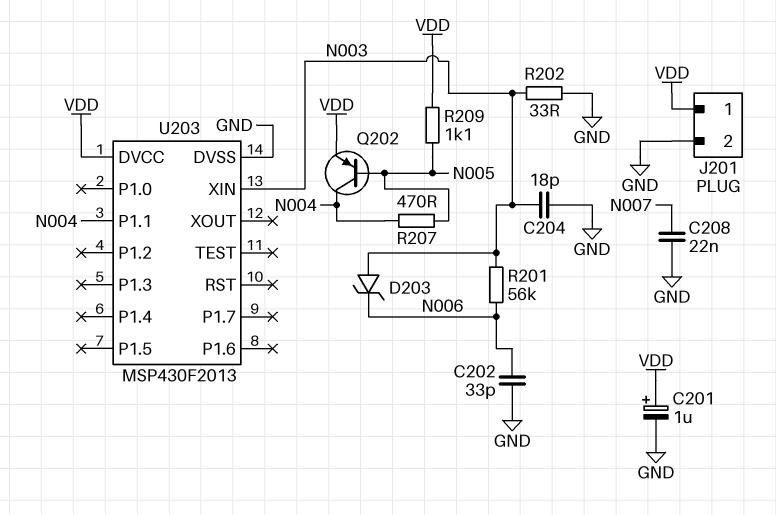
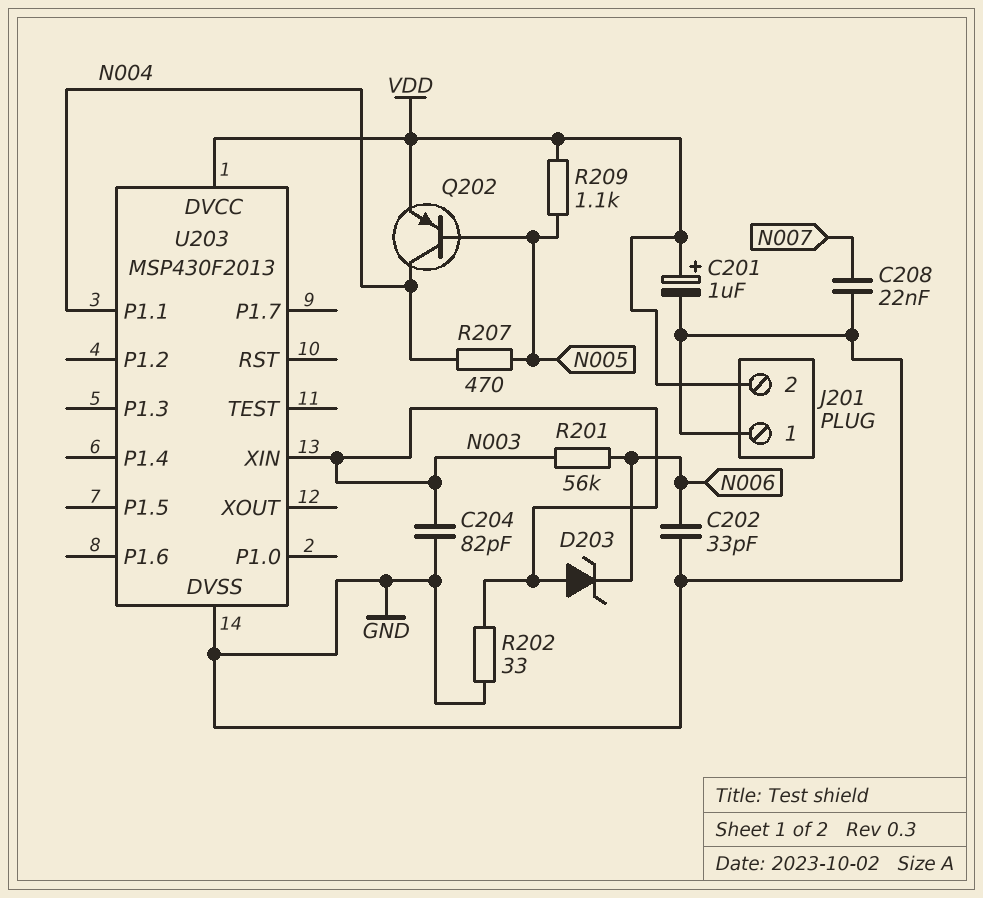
C204: 18pF (GND, N003) -> 82pF (GND, N003)
J201 pin 1: VDD -> GND
J201 pin 2: GND -> VDD

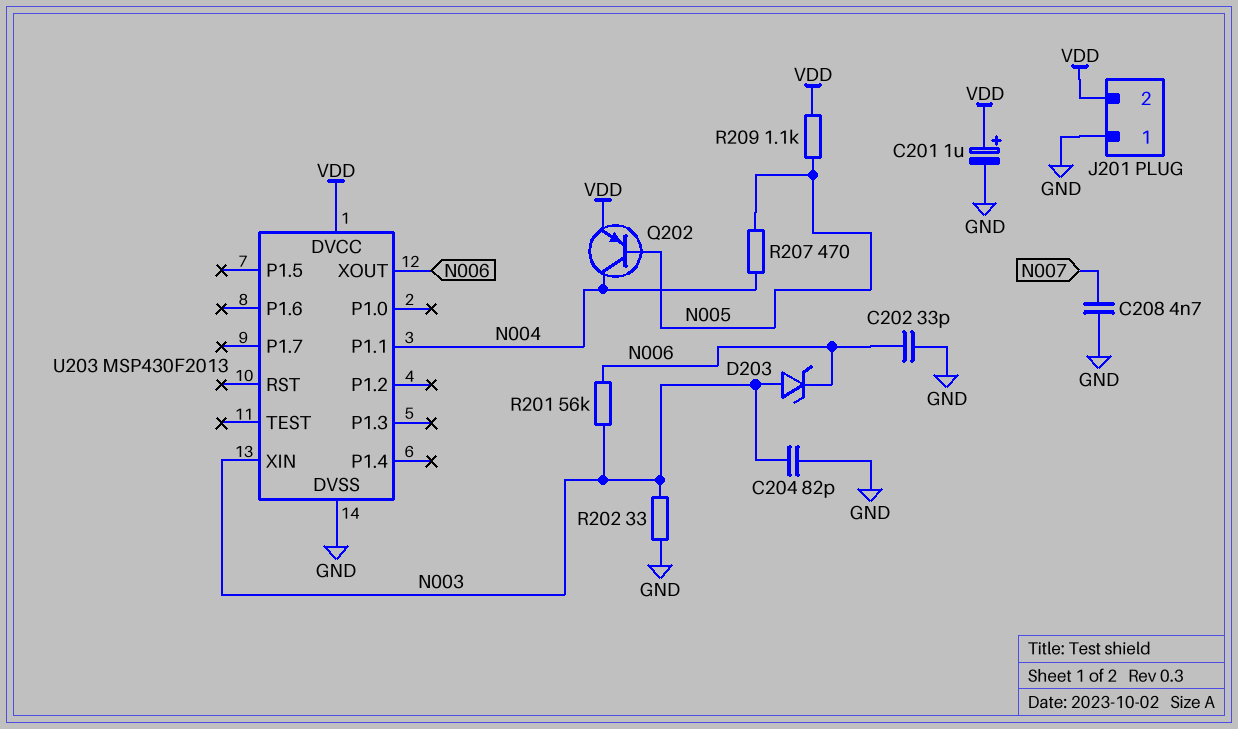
C208: 22nF (GND, N007) -> 4.7nF (GND, N007)
U203 pin XOUT: none -> N006

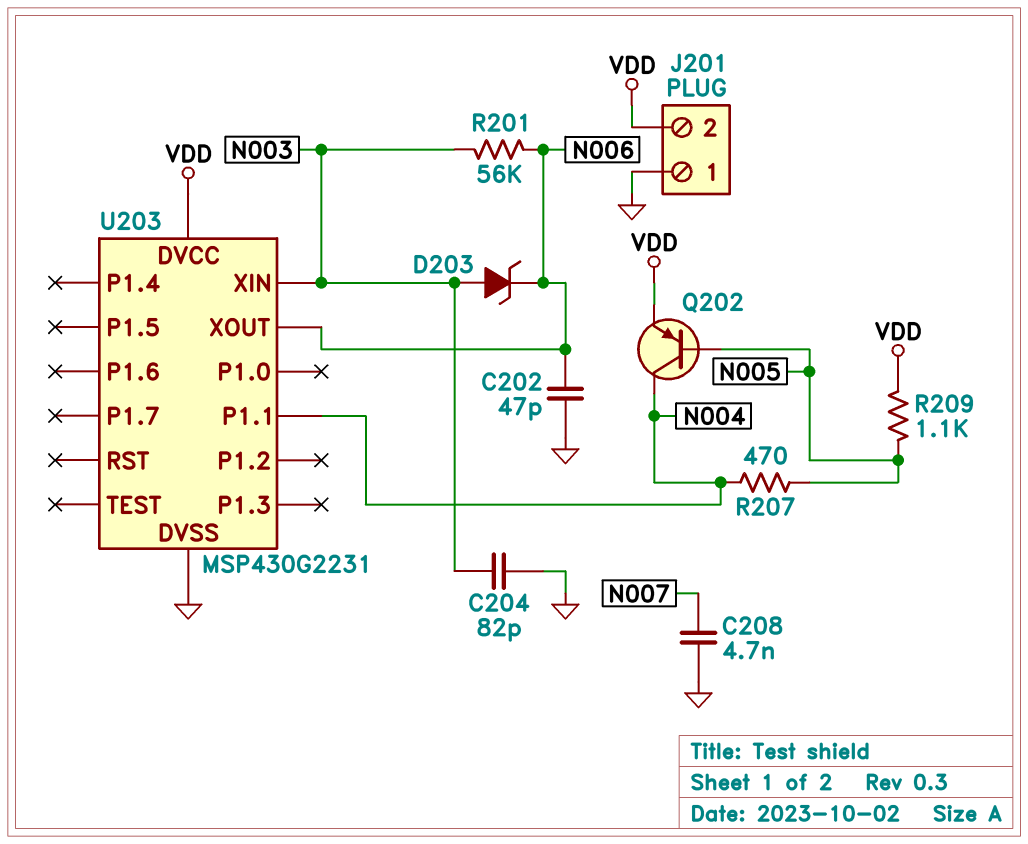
C201: 1uF (plus VDD, minus GND) -> none
C202: 33pF (GND, N006) -> 47pF (GND, N006)
R202: 33 (GND, N003) -> none
U203: MSP430F2013 -> MSP430G2231

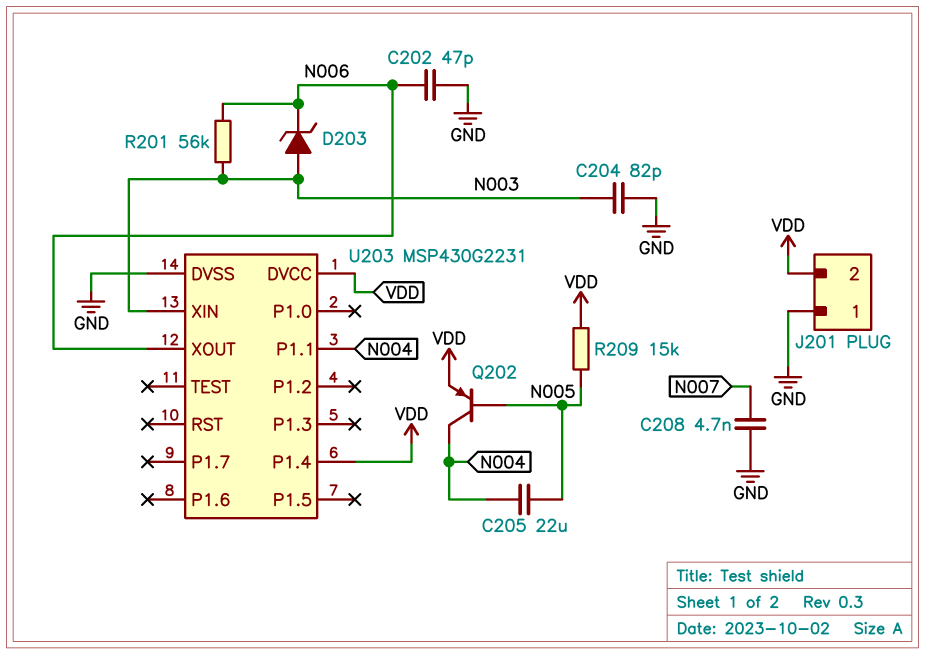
C205: none -> 22uF (N004, N005)
R207: 470 (N004, N005) -> none
R209: 1.1k (N005, VDD) -> 15k (N005, VDD)
U203 pin P1.4: none -> VDD

